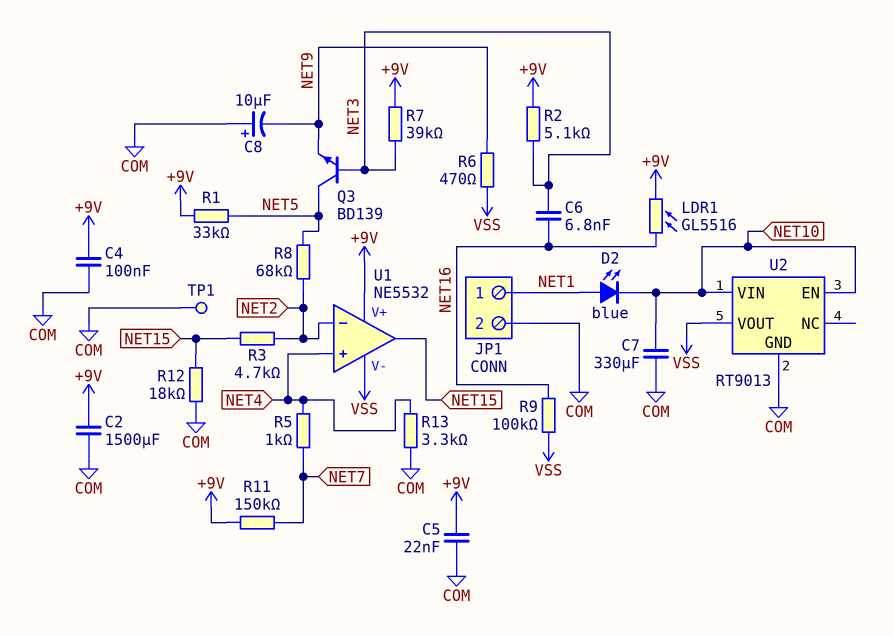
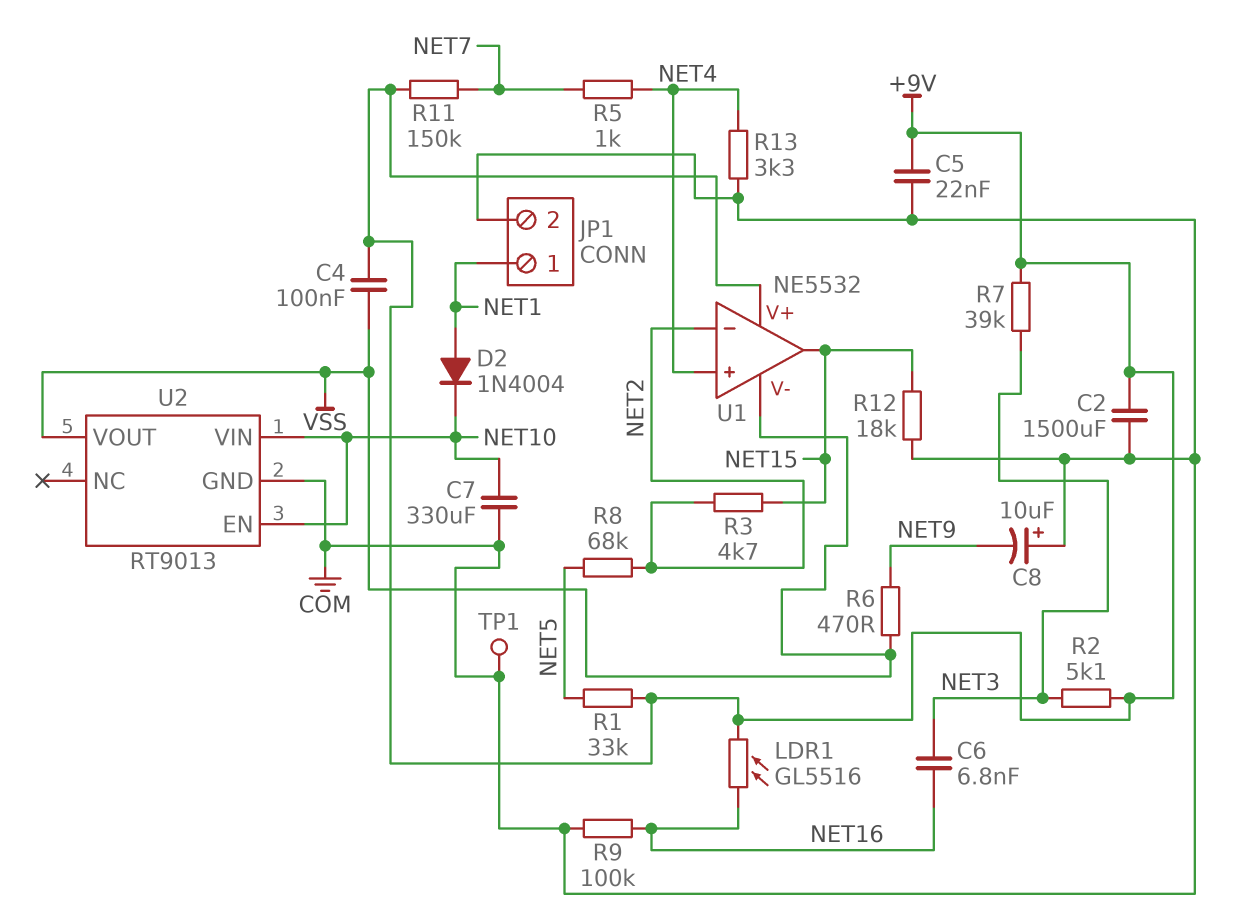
C4: 100nF (+9V, COM) -> 100nF (+9V, VSS)
D2: LED blue (A NET1, K NET10) -> diode 1N4004 (A NET1, K NET10)
Q3: NPN BD139 (B NET3, C NET5, E NET9) -> none
R9: 100k (NET16, VSS) -> 100k (COM, NET16)

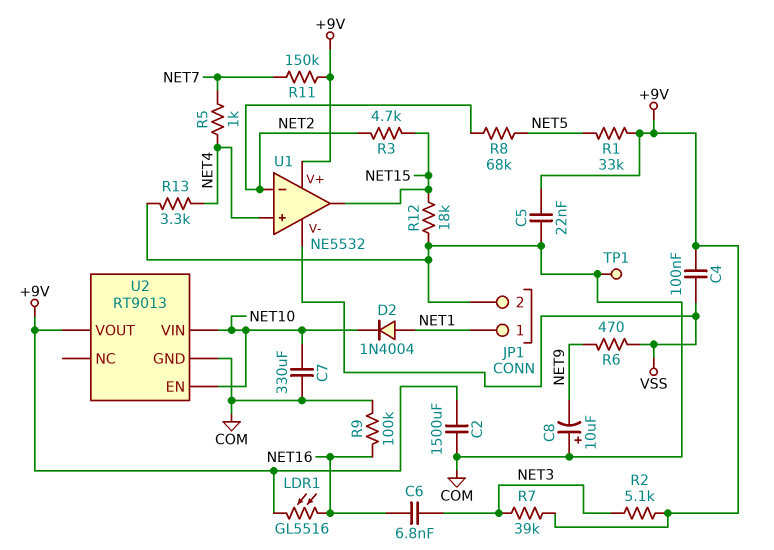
U2 pin VOUT: VSS -> +9V

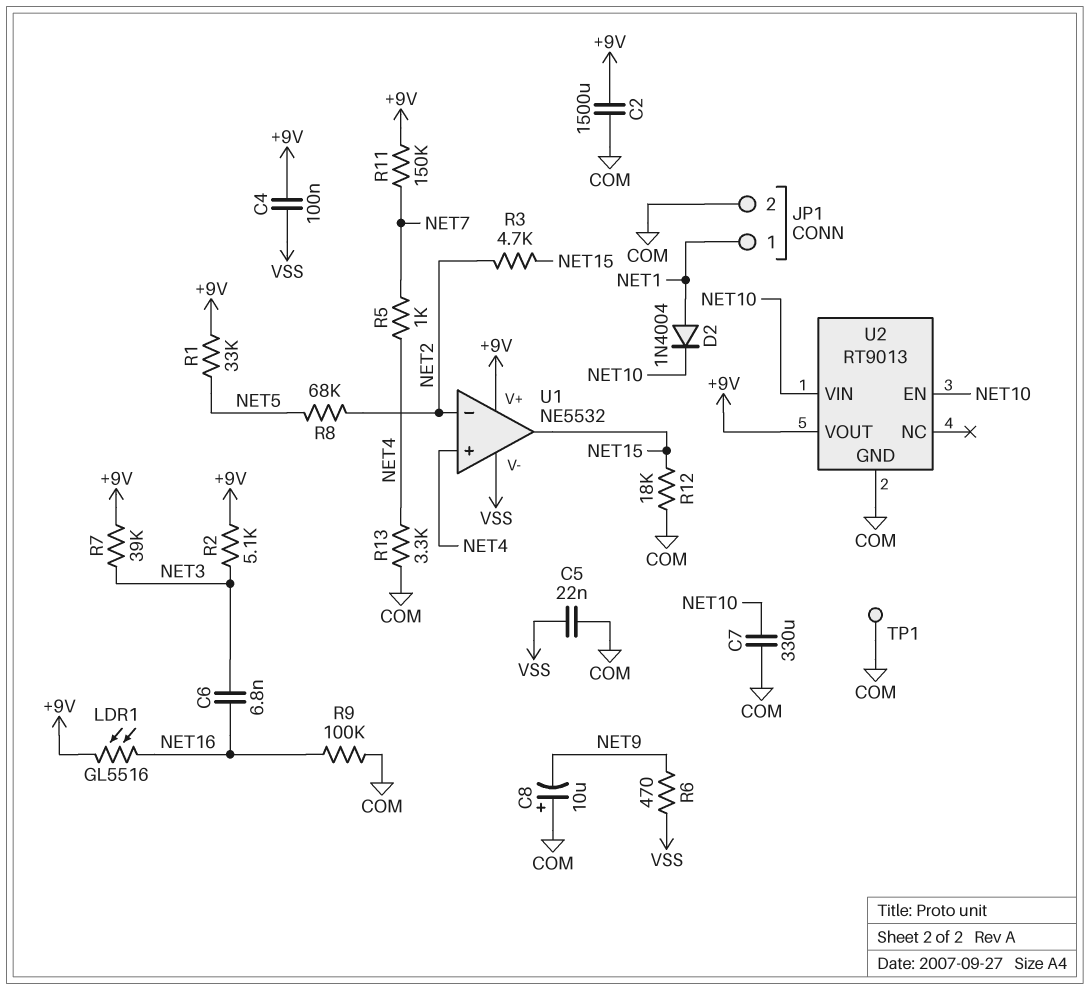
C5: 22nF (+9V, COM) -> 22nF (COM, VSS)

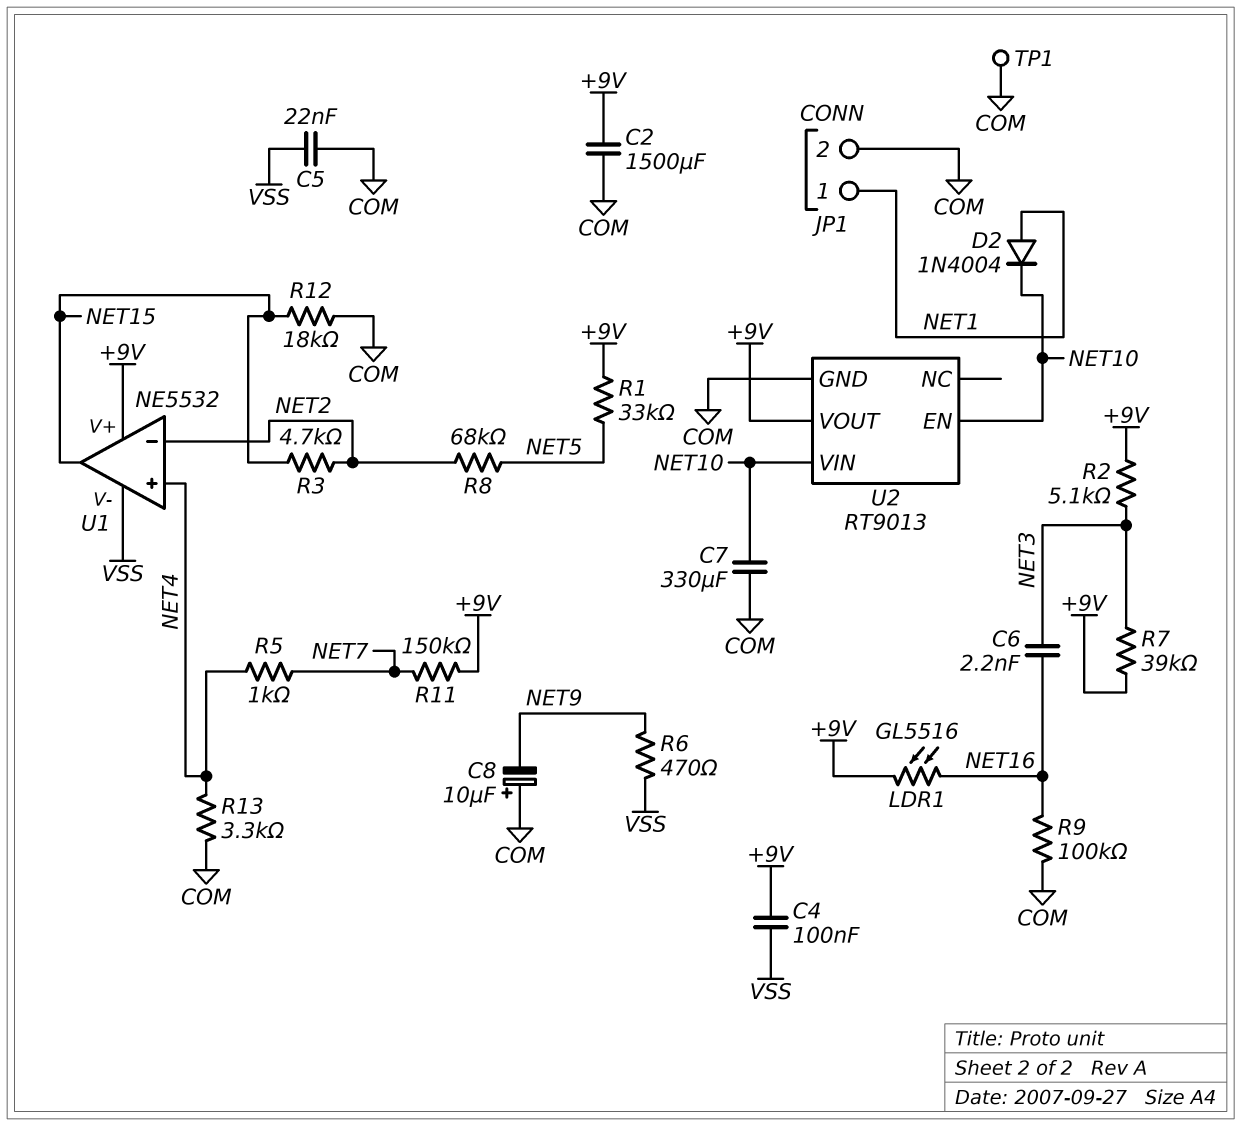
C6: 6.8nF (NET3, NET16) -> 2.2nF (NET3, NET16)

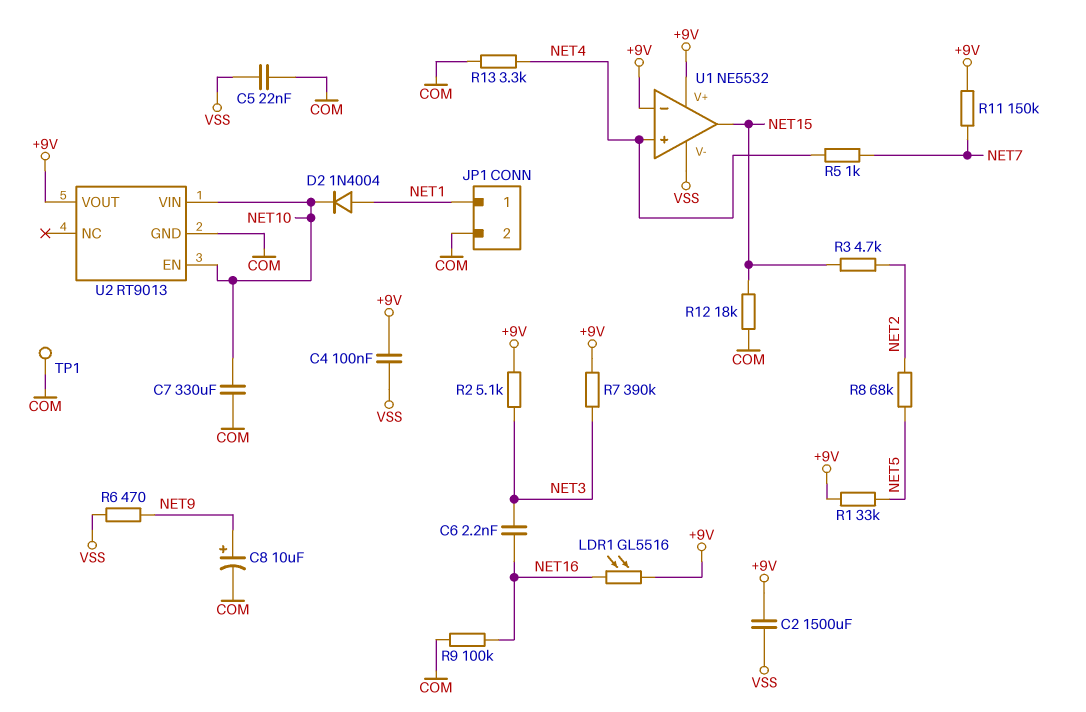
C2: 1500uF (+9V, COM) -> 1500uF (+9V, VSS)
C8: 10uF (plus COM, minus NET9) -> 10uF (plus NET9, minus COM)
R7: 39k (+9V, NET3) -> 390k (+9V, NET3)
U1 pin in-: NET2 -> +9V

